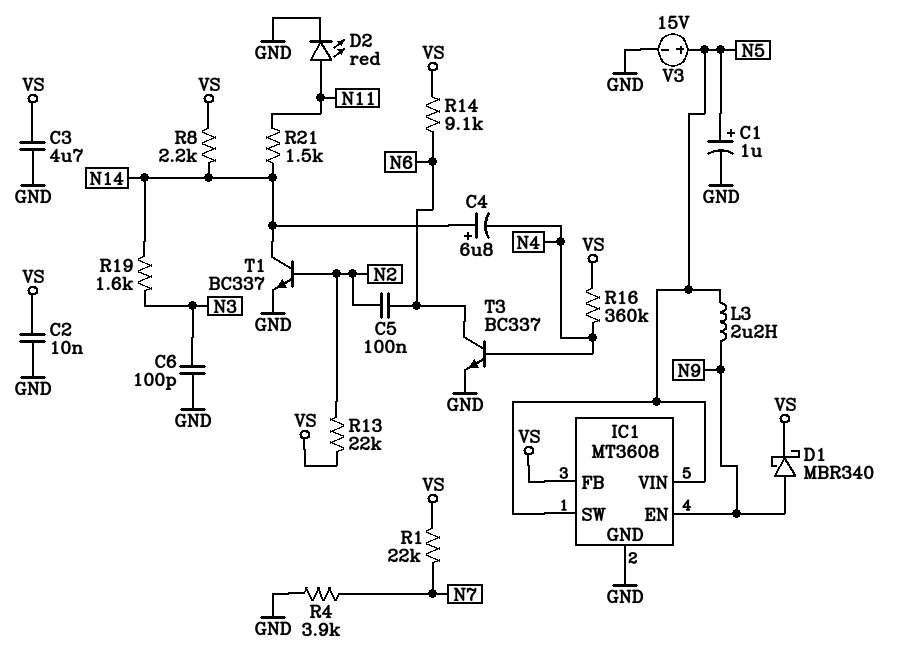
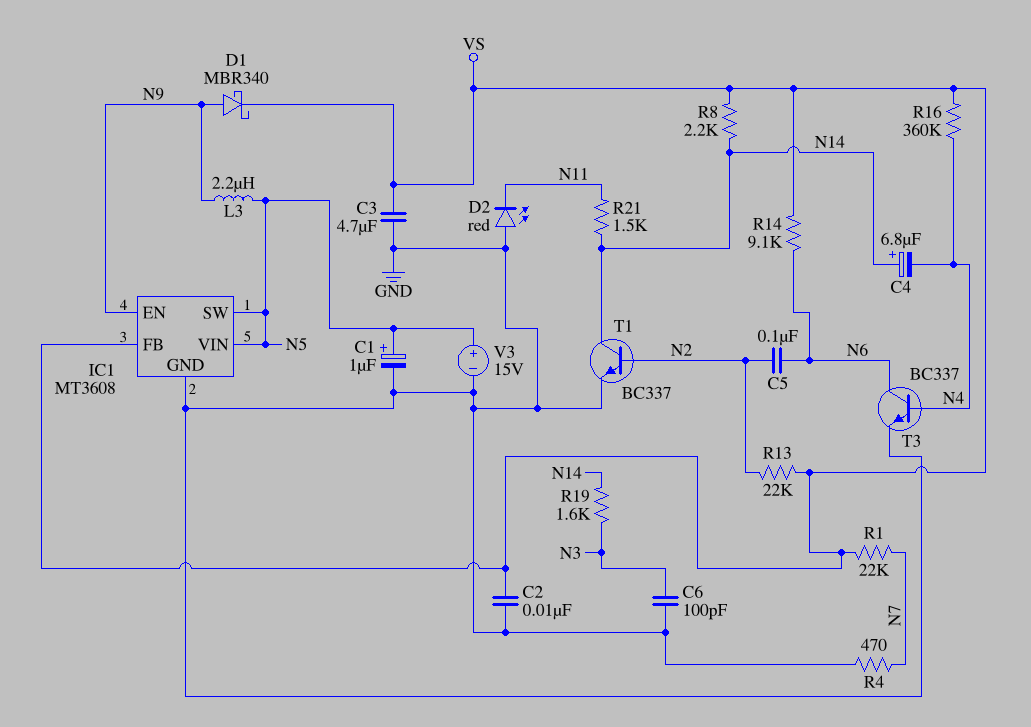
D2: LED red (A N11, K GND) -> LED red (A GND, K N11)
R4: 3.9k (GND, N7) -> 470 (GND, N7)

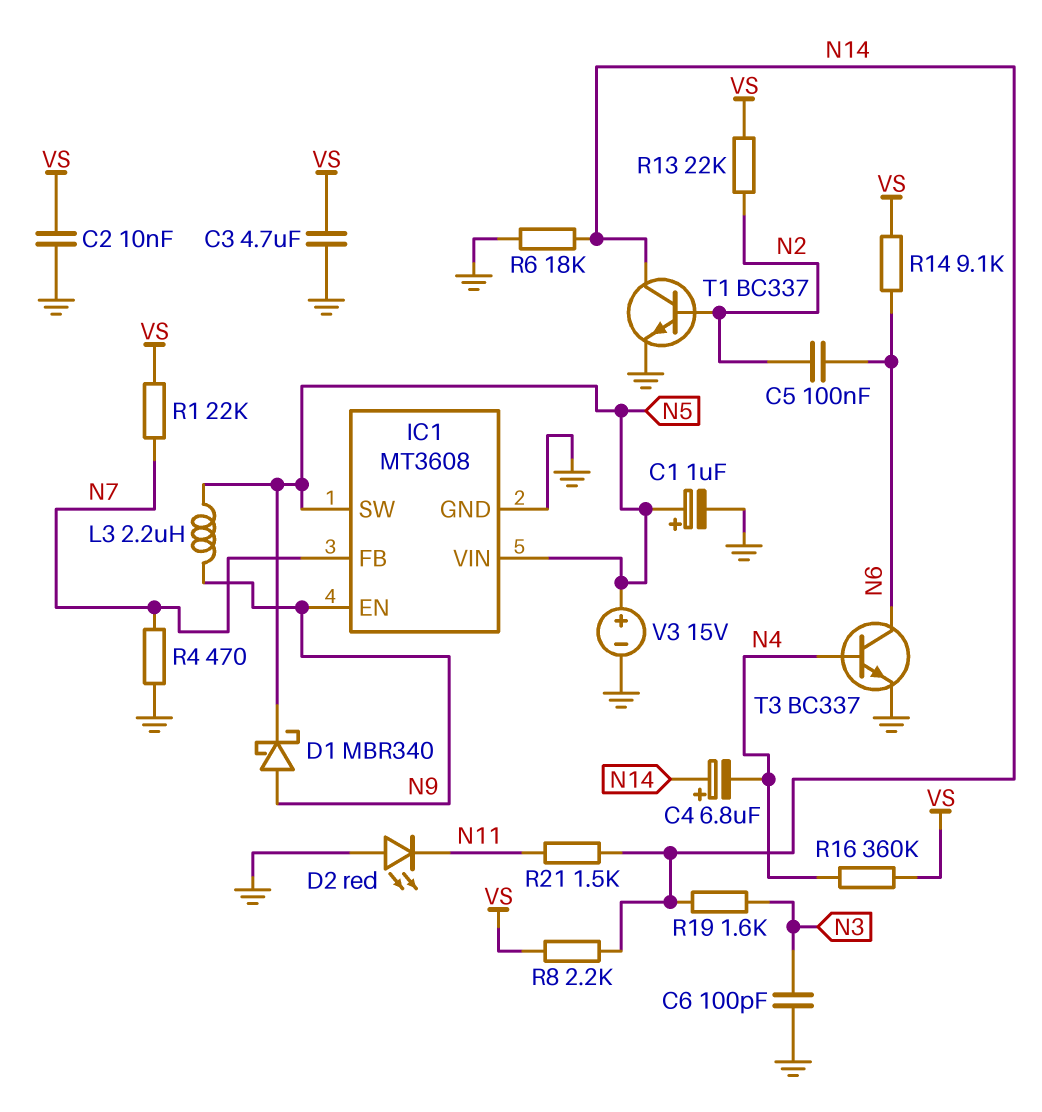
D1: schottky MBR340 (A N9, K VS) -> schottky MBR340 (A N9, K N5)
IC1 pin FB: VS -> N7
R6: none -> 18k (GND, N14)

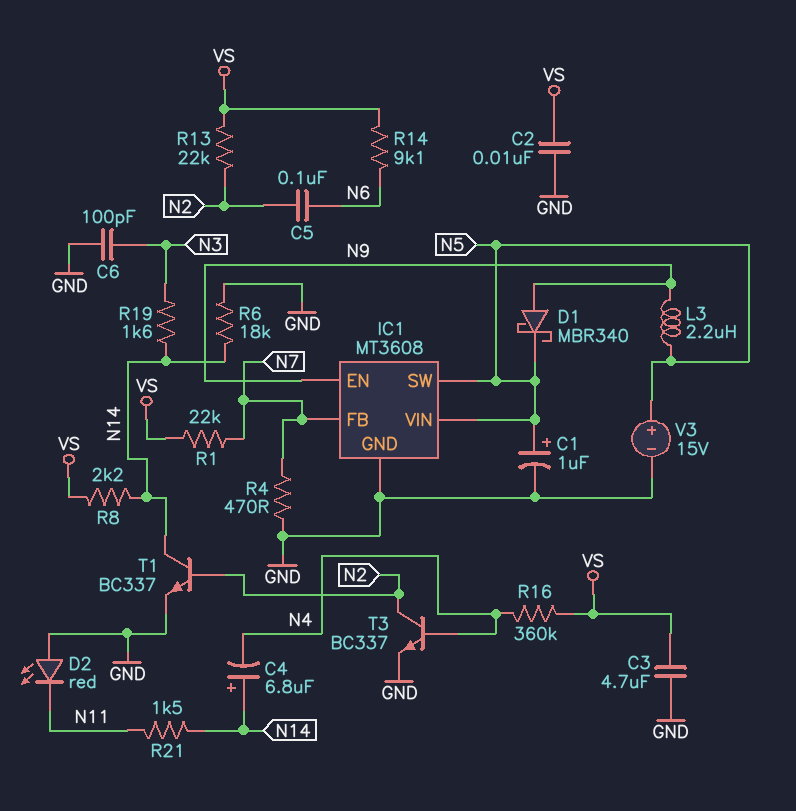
T3: NPN BC337 (B N4, C N6, E GND) -> NPN BC337 (B N4, C N2, E GND)

